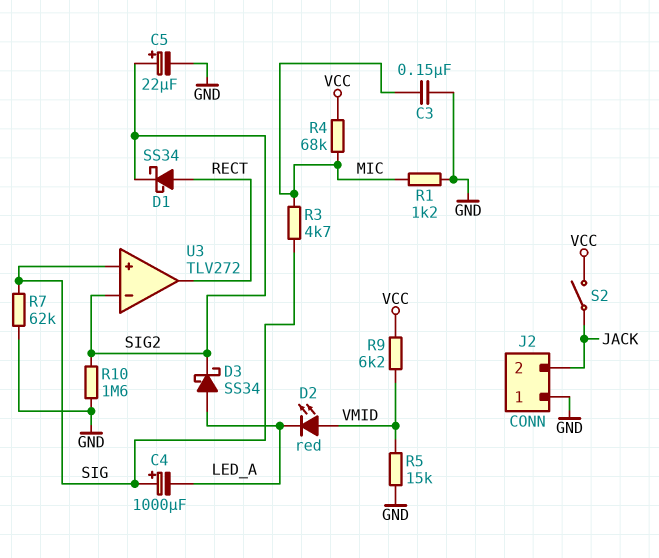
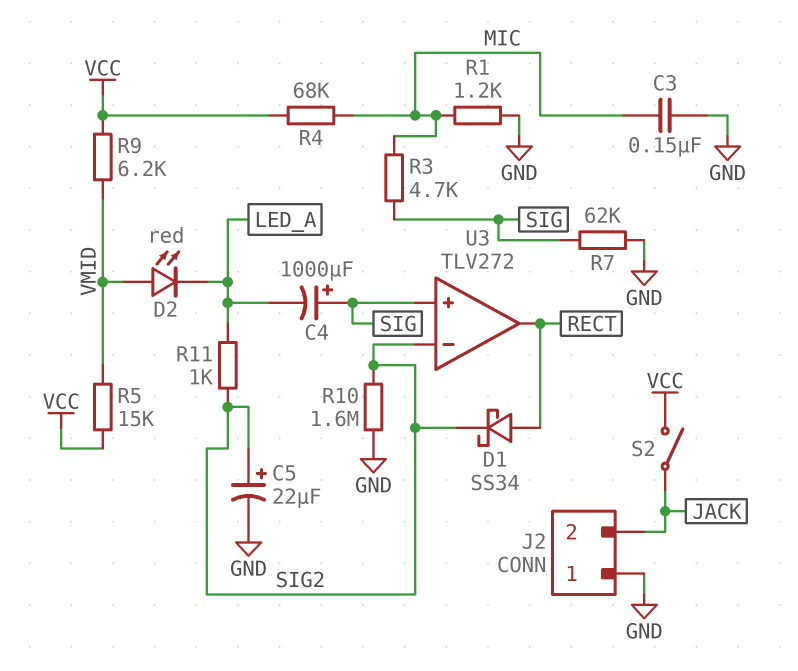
D3: schottky SS34 (A LED_A, K SIG2) -> none
R5: 15k (GND, VMID) -> 15k (VCC, VMID)
R11: none -> 1k (LED_A, SIG2)

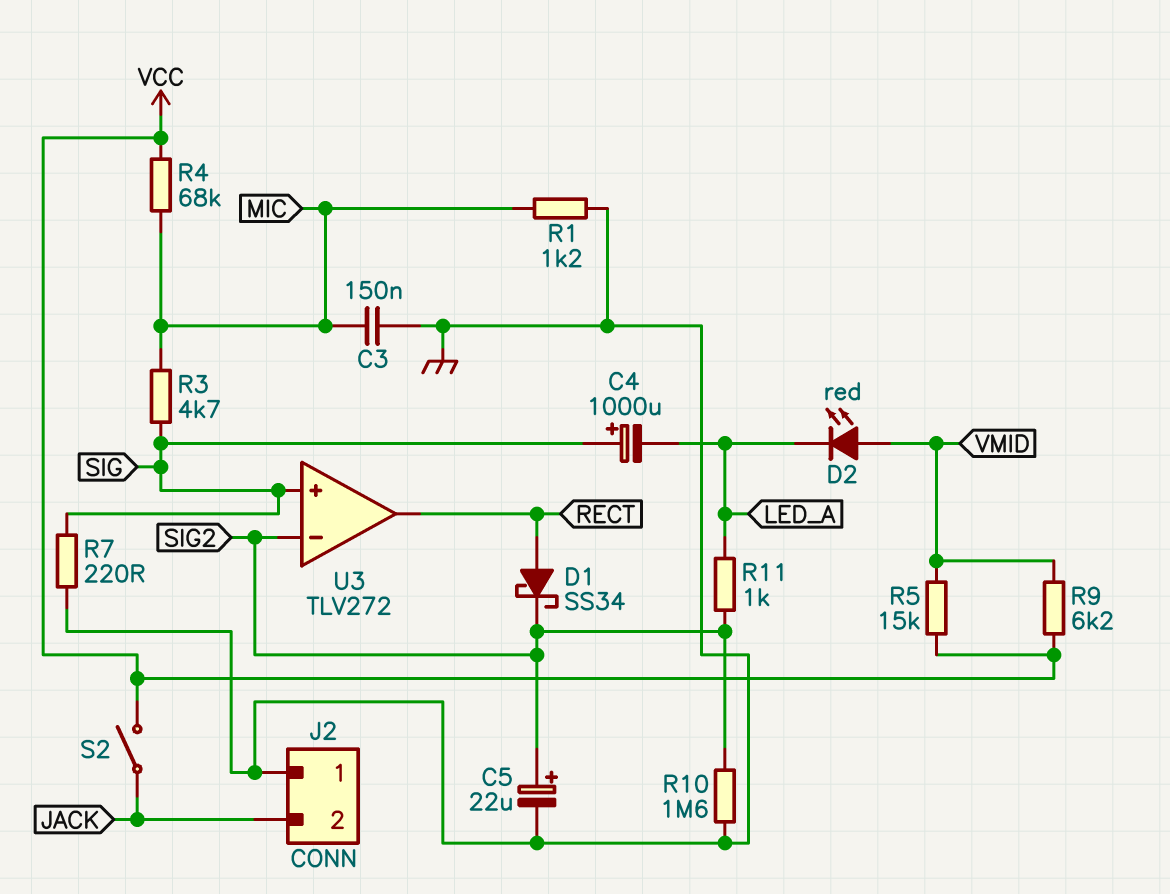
R7: 62k (GND, SIG) -> 220 (GND, SIG)

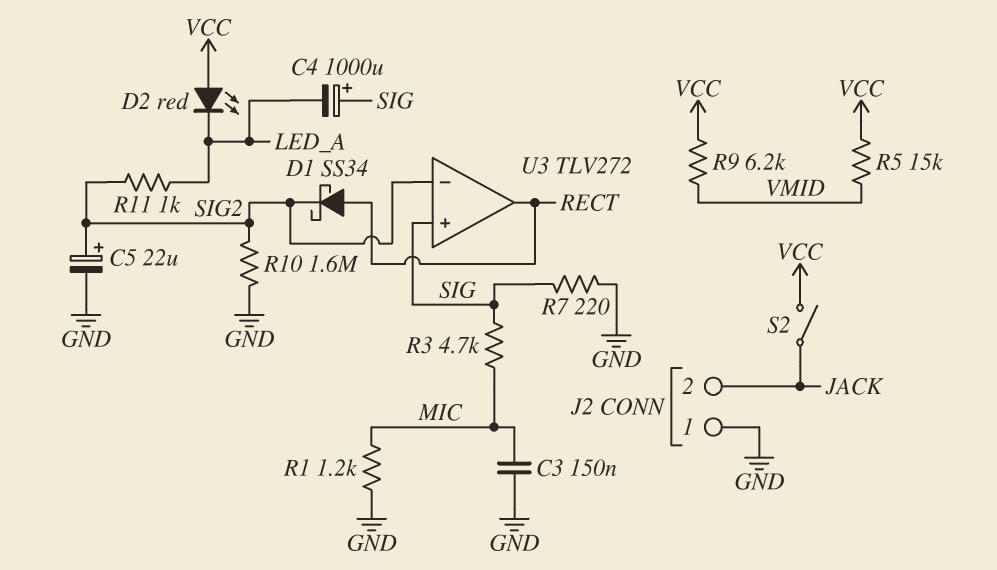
D2: LED red (A VMID, K LED_A) -> LED red (A VCC, K LED_A)
R4: 68k (MIC, VCC) -> none

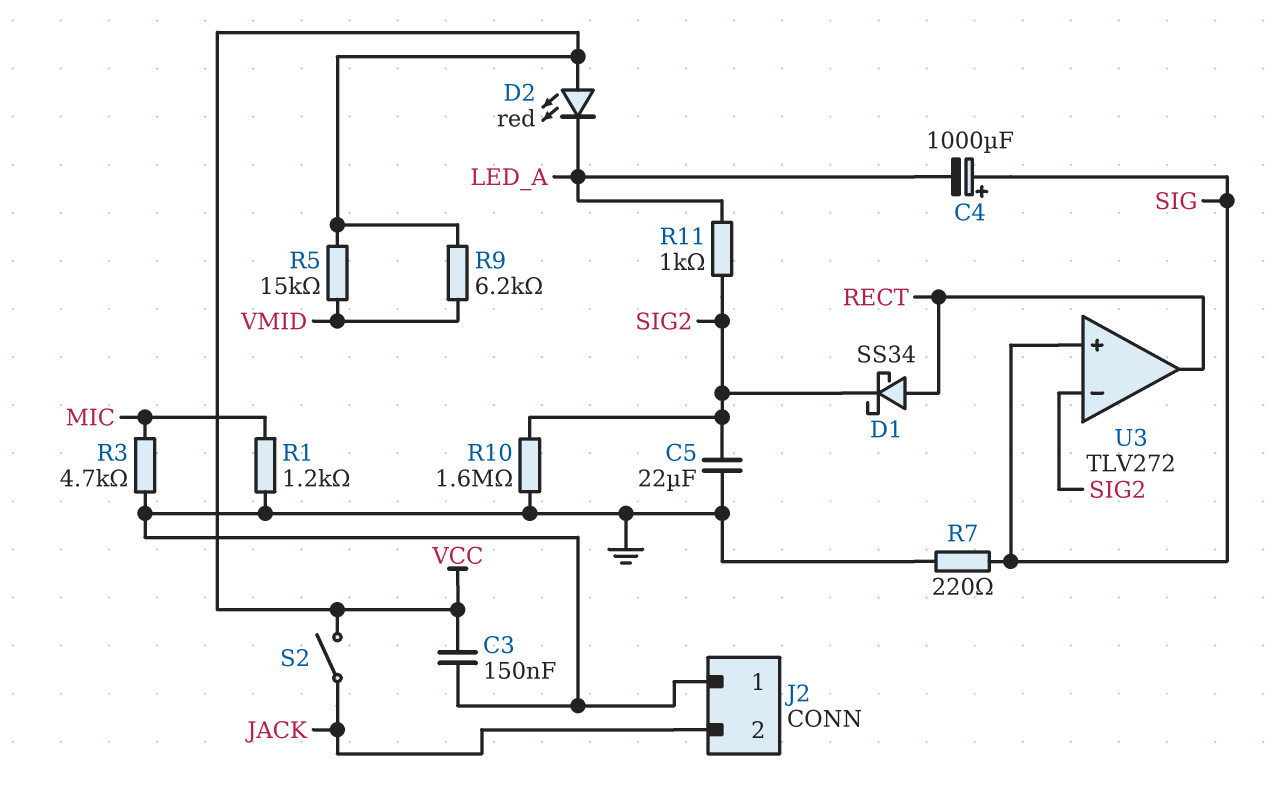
C3: 150nF (GND, MIC) -> 150nF (GND, VCC)
C5: 22uF (plus SIG2, minus GND) -> 22uF (GND, SIG2)
R3: 4.7k (MIC, SIG) -> 4.7k (GND, MIC)

